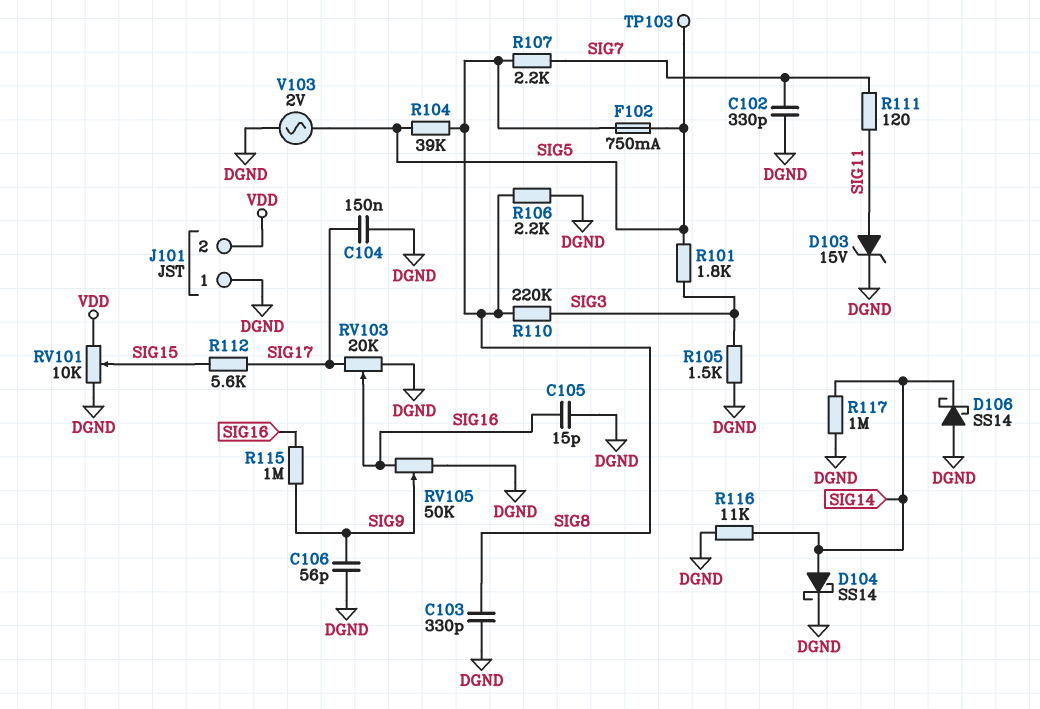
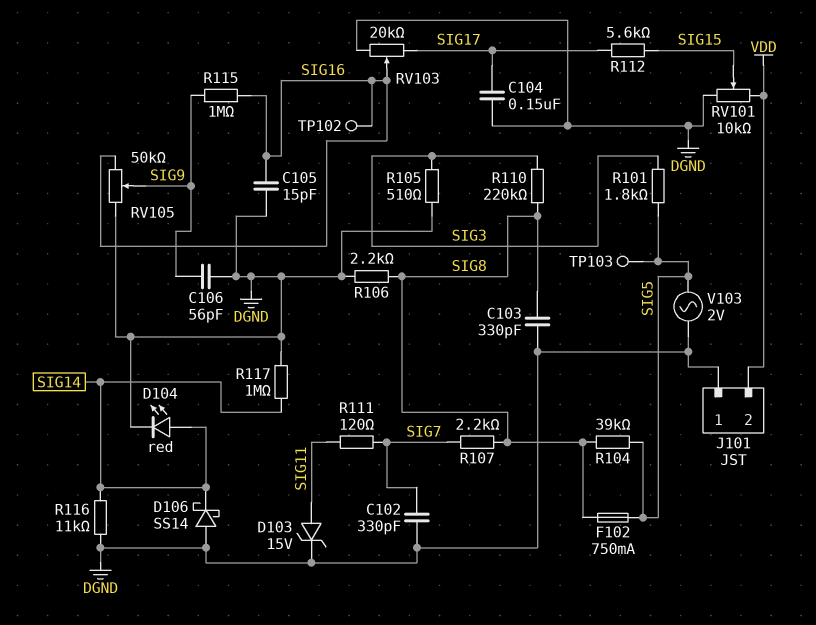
D104: schottky SS14 (A SIG14, K DGND) -> LED red (A SIG14, K DGND)
R105: 1.5k (DGND, SIG3) -> 510 (DGND, SIG3)
TP102: none -> test point (SIG16)

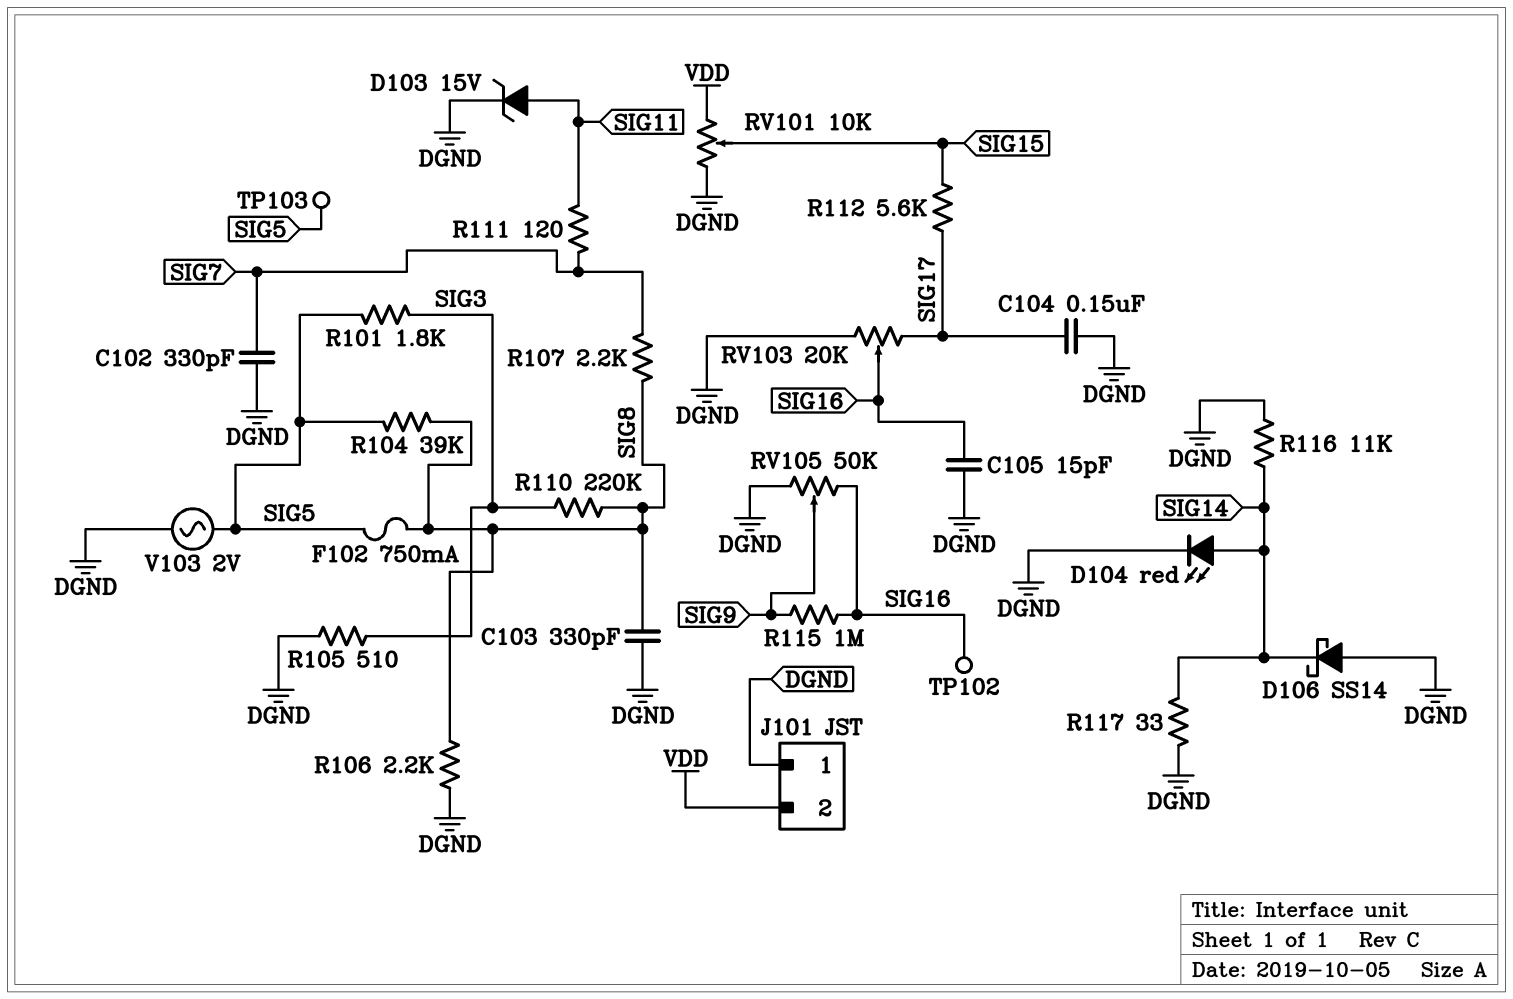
C106: 56pF (DGND, SIG9) -> none
R117: 1M (DGND, SIG14) -> 33 (DGND, SIG14)

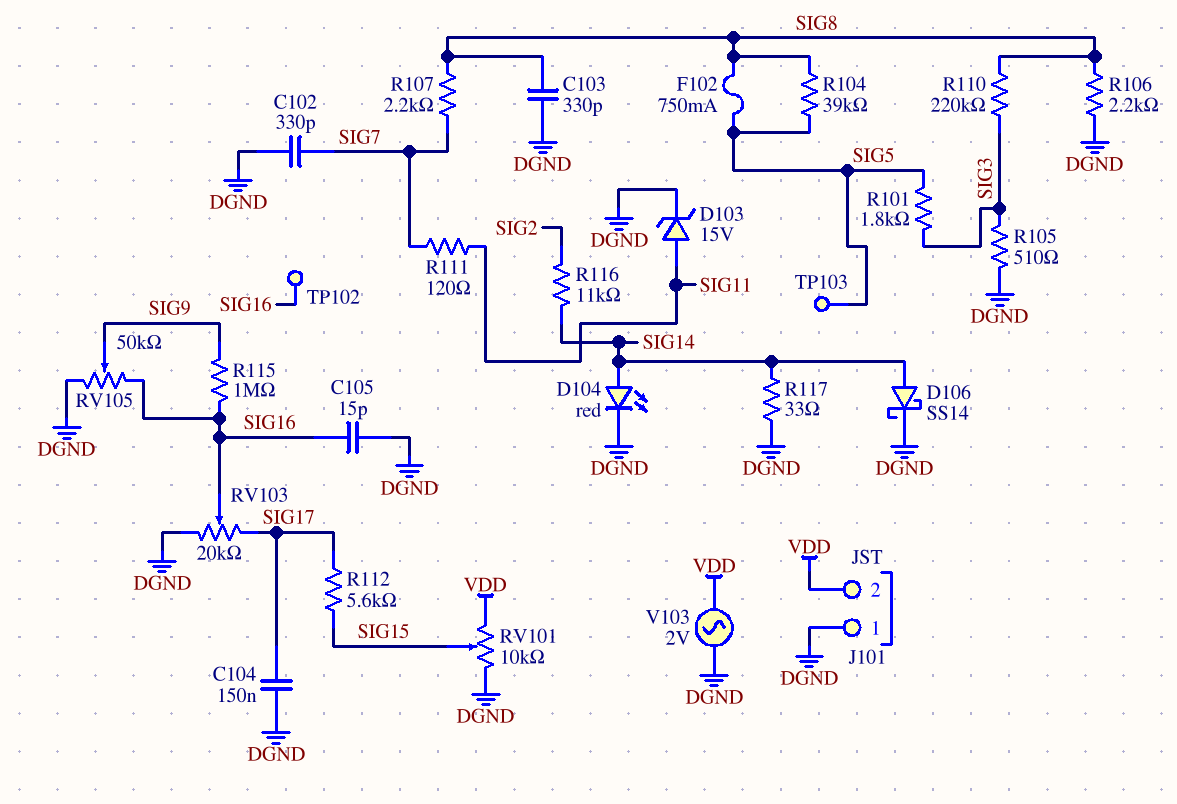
D106: schottky SS14 (A DGND, K SIG14) -> schottky SS14 (A SIG14, K DGND)
R116: 11k (DGND, SIG14) -> 11k (SIG2, SIG14)
V103: AC 2V (DGND, SIG5) -> AC 2V (DGND, VDD)

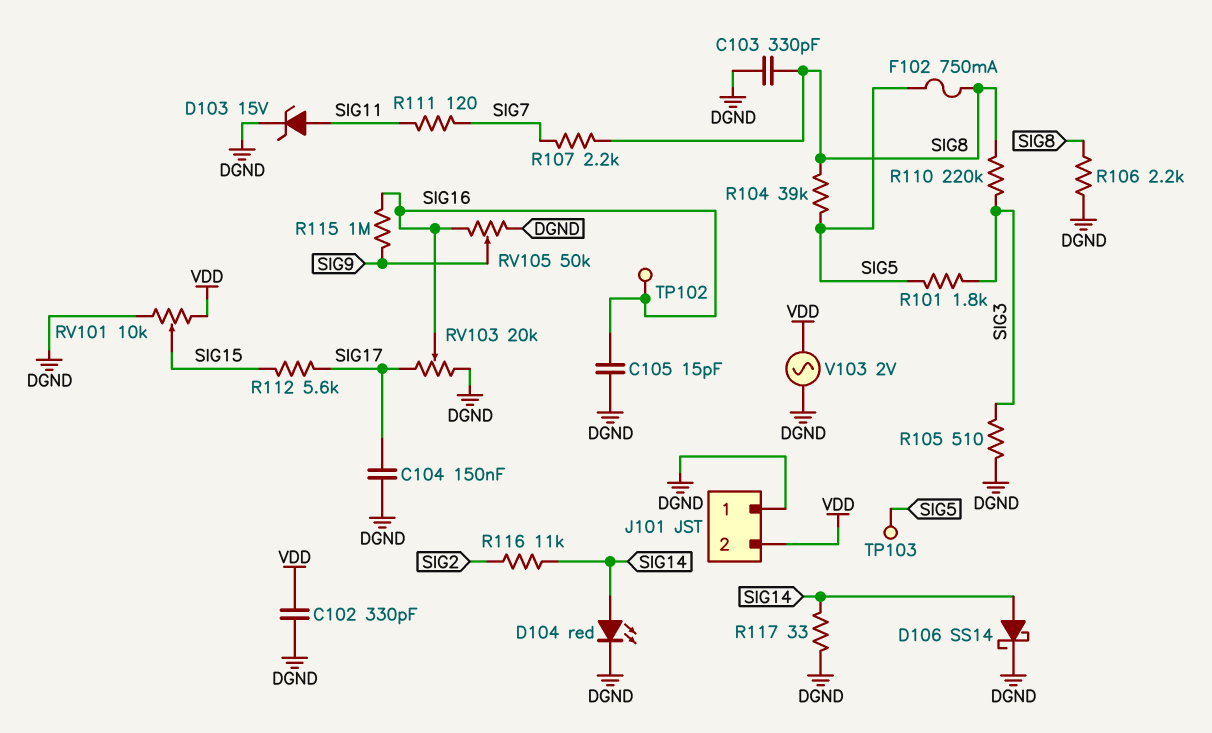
C102: 330pF (DGND, SIG7) -> 330pF (DGND, VDD)

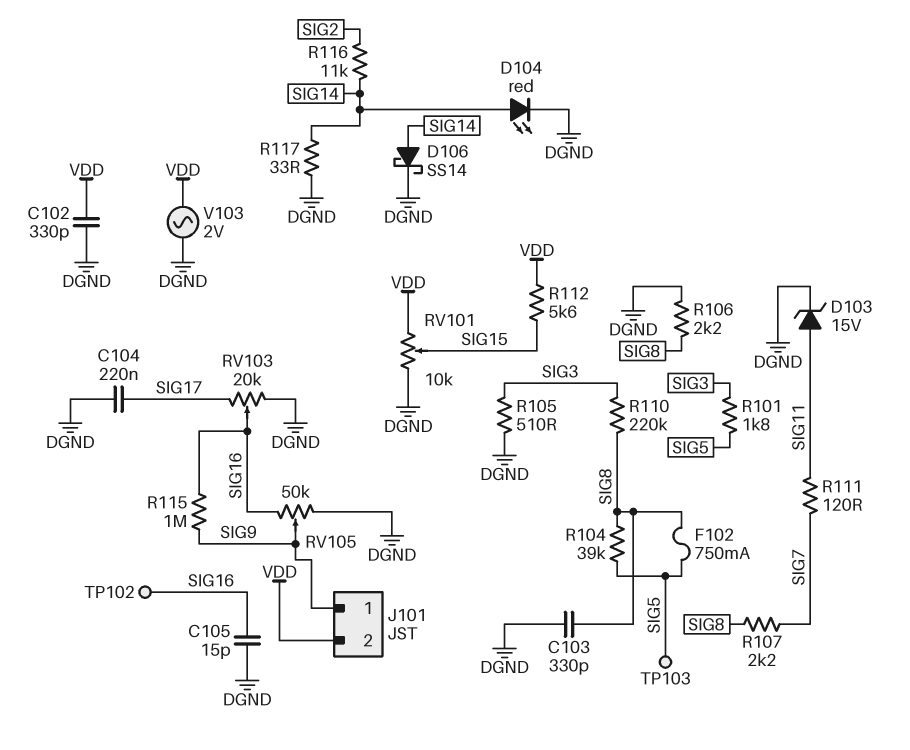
C104: 150nF (DGND, SIG17) -> 220nF (DGND, SIG17)
J101 pin 1: DGND -> SIG9
R112: 5.6k (SIG15, SIG17) -> 5.6k (SIG15, VDD)

